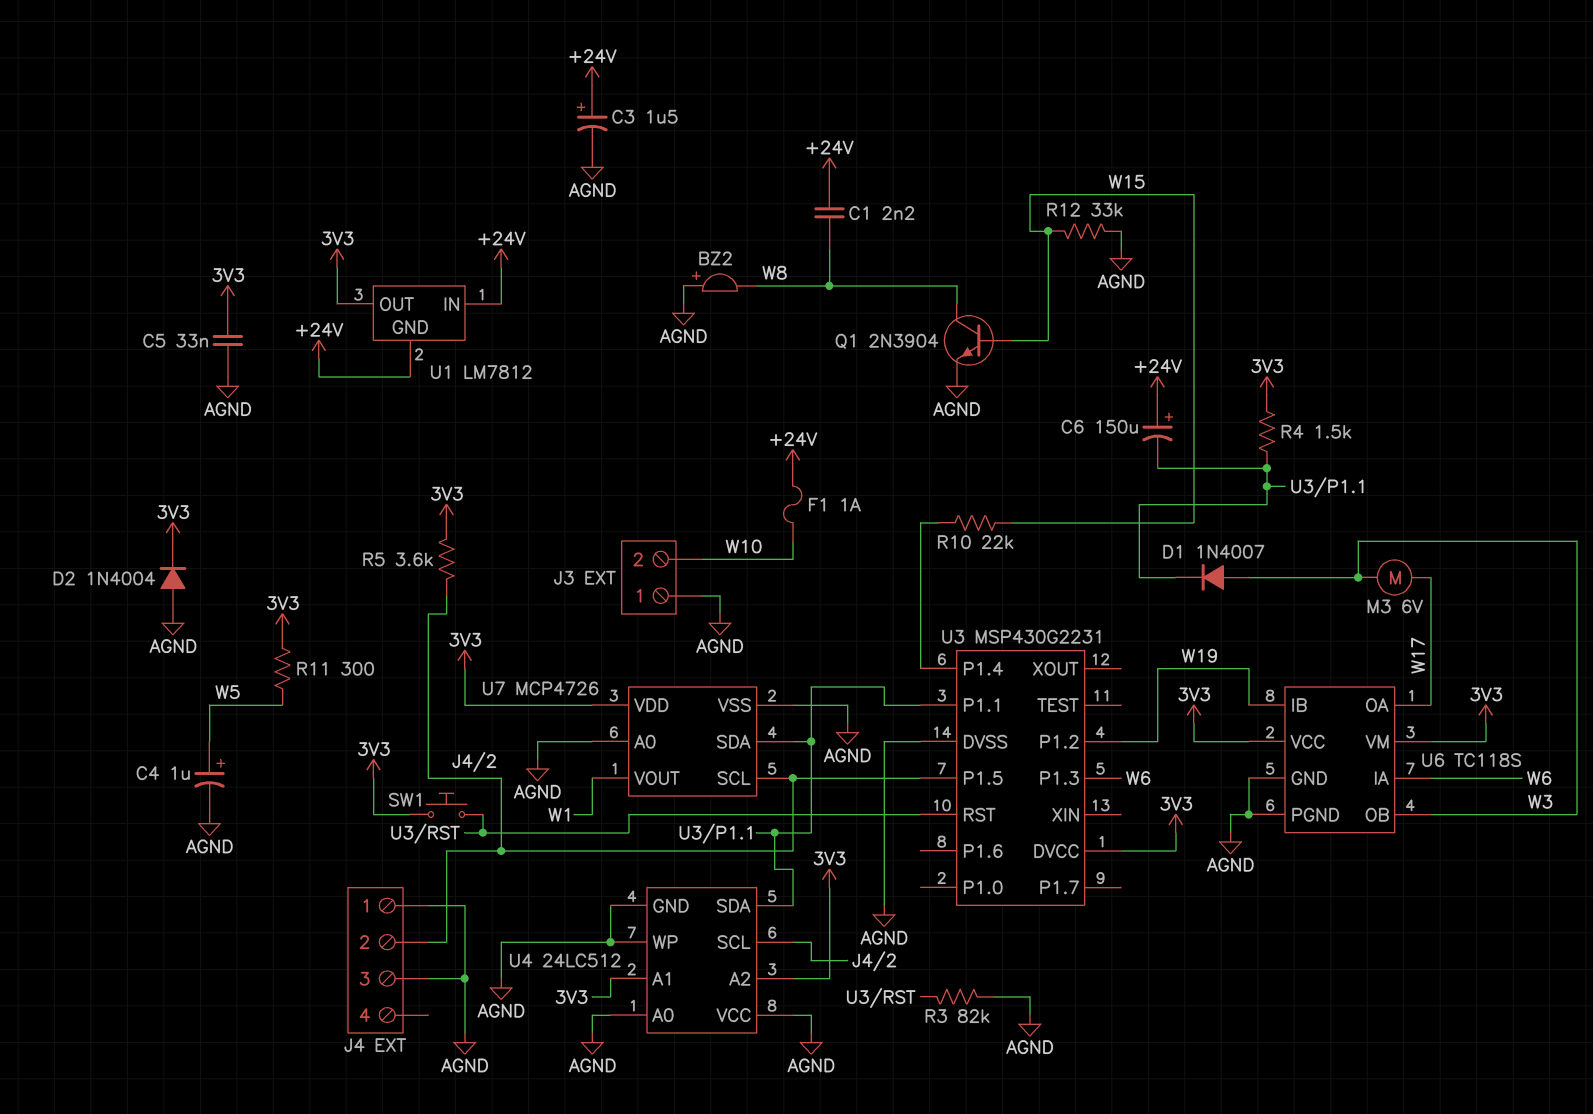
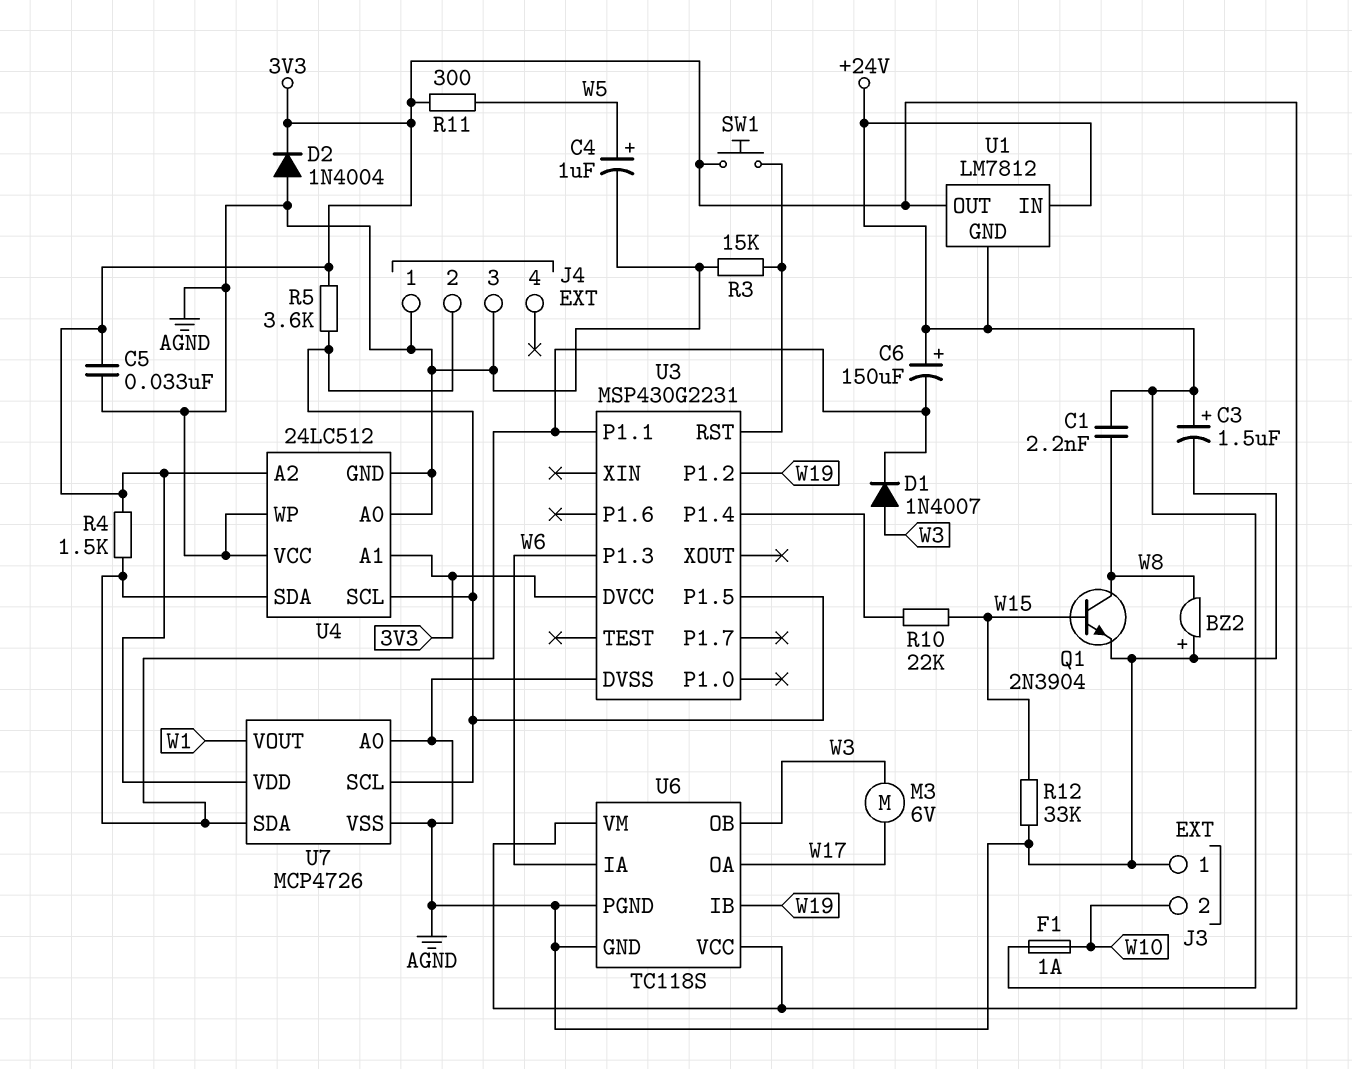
R3: 82k (AGND, U3/RST) -> 15k (AGND, U3/RST)

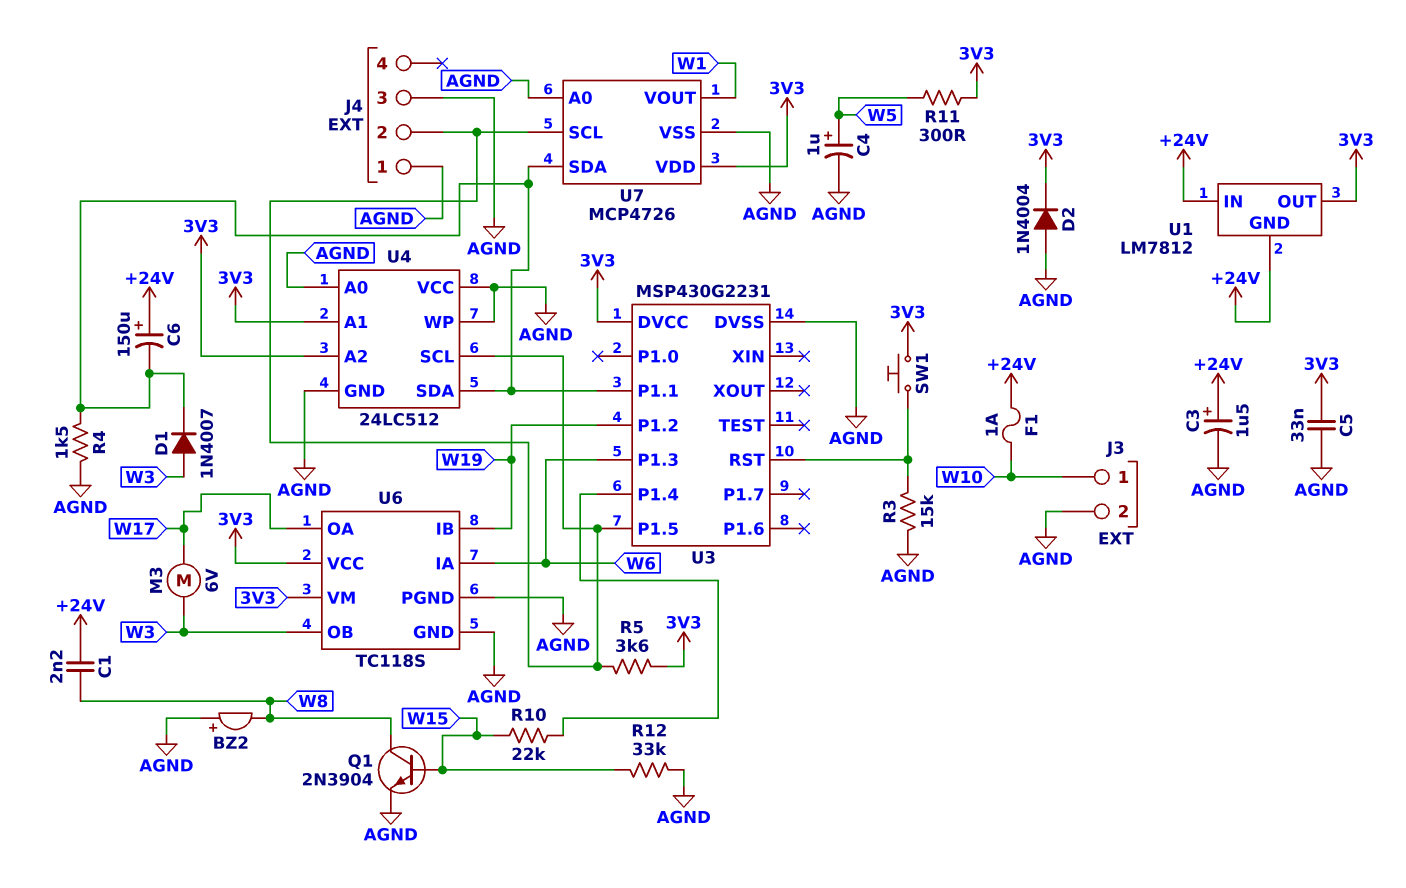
J3 pin 1: AGND -> W10
J3 pin 2: W10 -> AGND
R4: 1.5k (3V3, U3/P1.1) -> 1.5k (AGND, U3/P1.1)

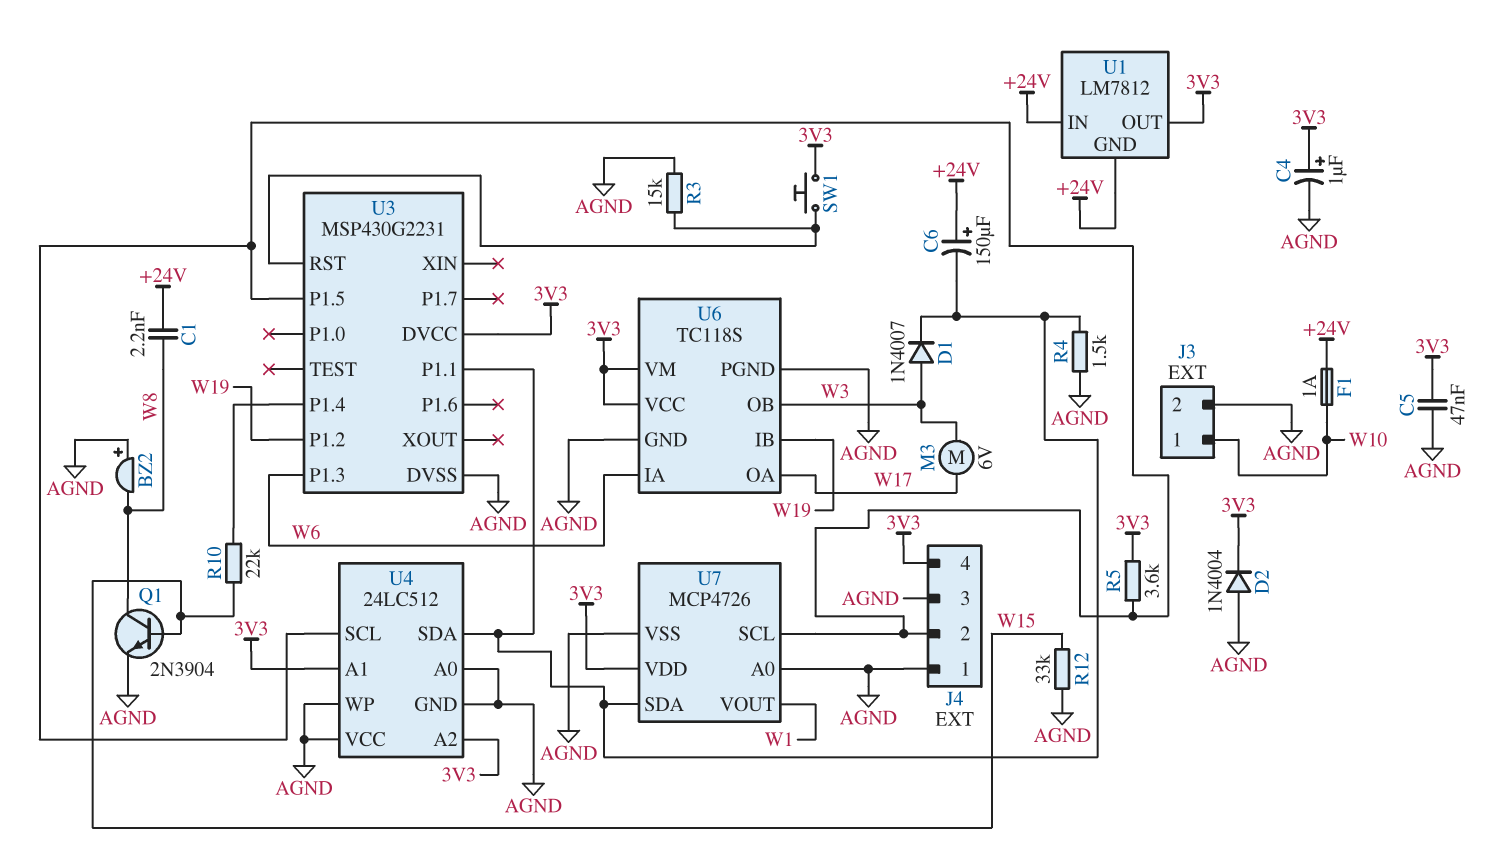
C3: 1.5uF (plus +24V, minus AGND) -> none
C4: 1uF (plus W5, minus AGND) -> 1uF (plus 3V3, minus AGND)
C5: 33nF (3V3, AGND) -> 47nF (3V3, AGND)
J4 pin 4: none -> 3V3
R11: 300 (3V3, W5) -> none

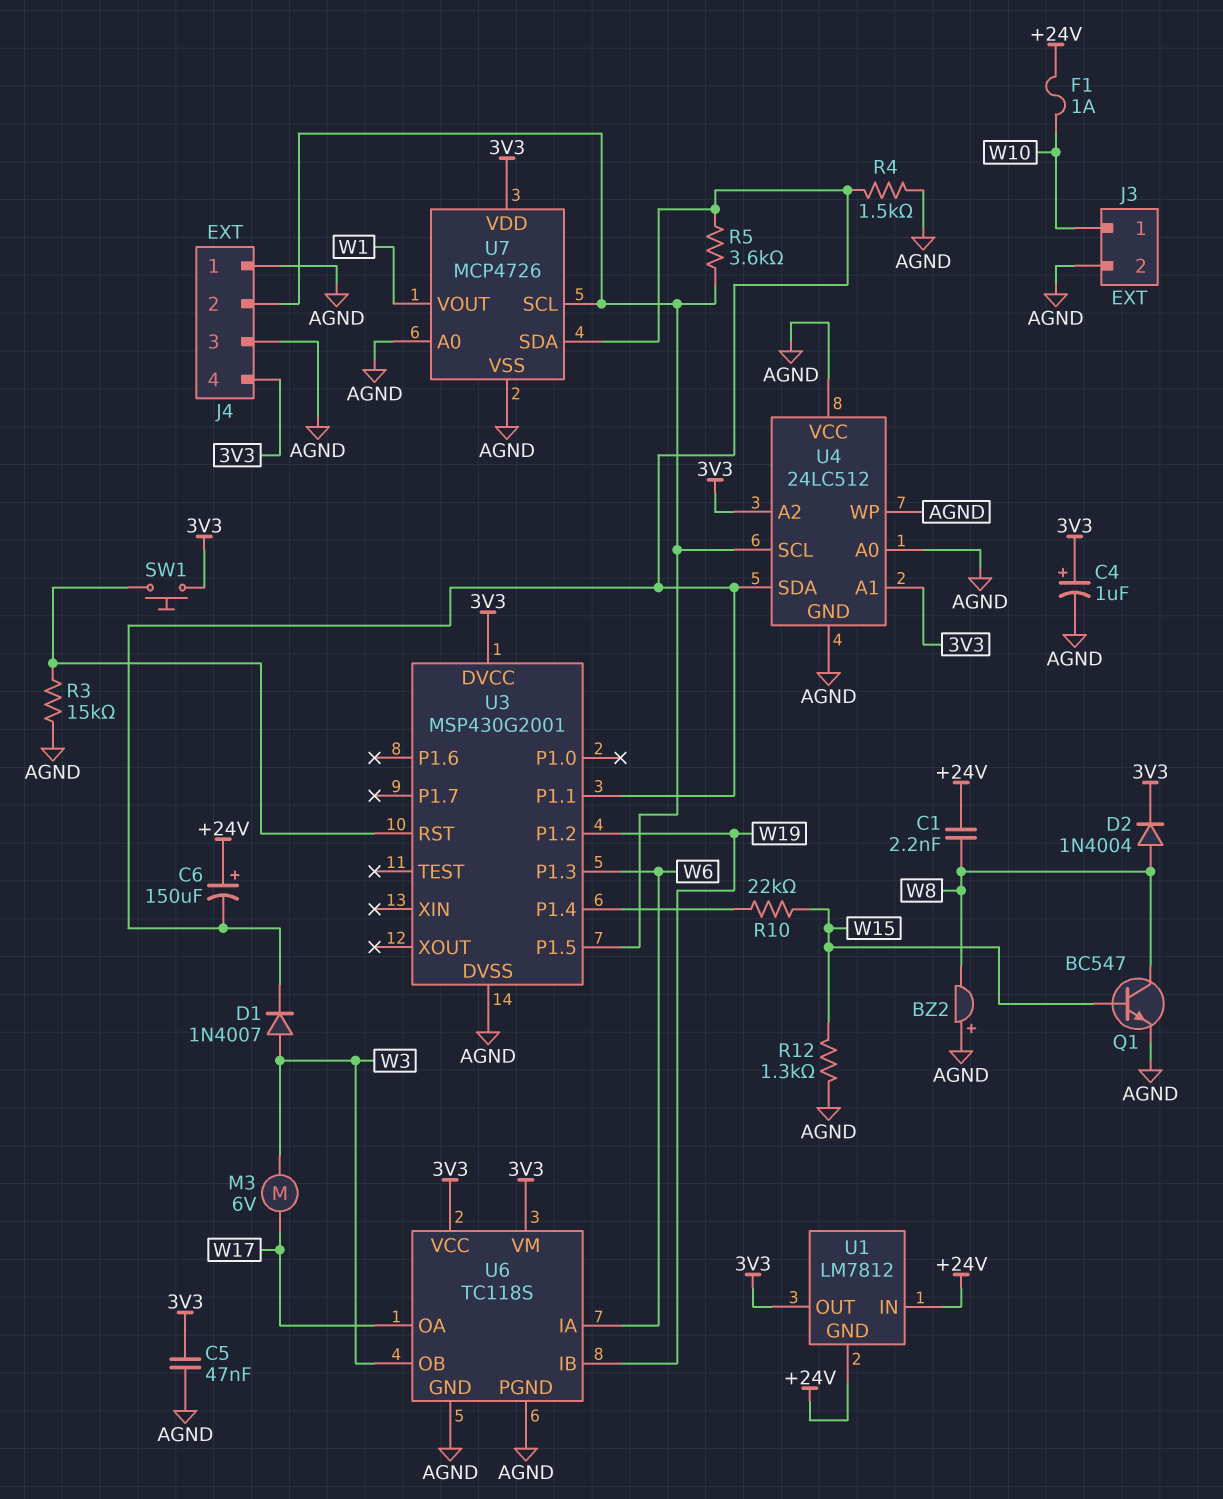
D2: diode 1N4004 (A AGND, K 3V3) -> diode 1N4004 (A W8, K 3V3)
Q1: NPN 2N3904 (B W15, C W8, E AGND) -> NPN BC547 (B W15, C W8, E AGND)
R5: 3.6k (3V3, J4/2) -> 3.6k (J4/2, U3/P1.1)
R12: 33k (AGND, W15) -> 1.3k (AGND, W15)
U3: MSP430G2231 -> MSP430G2001

